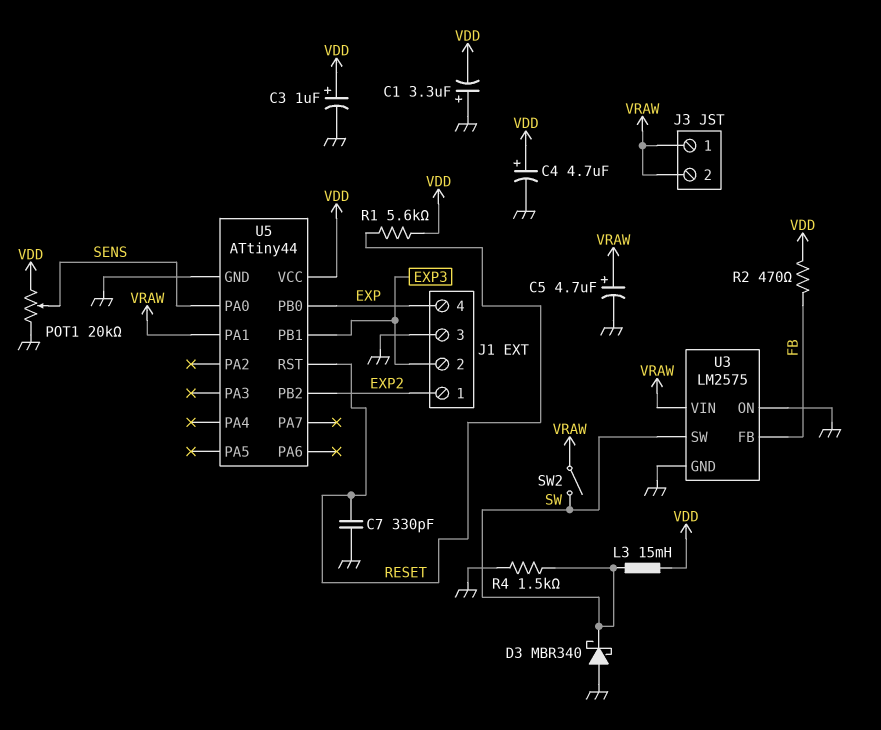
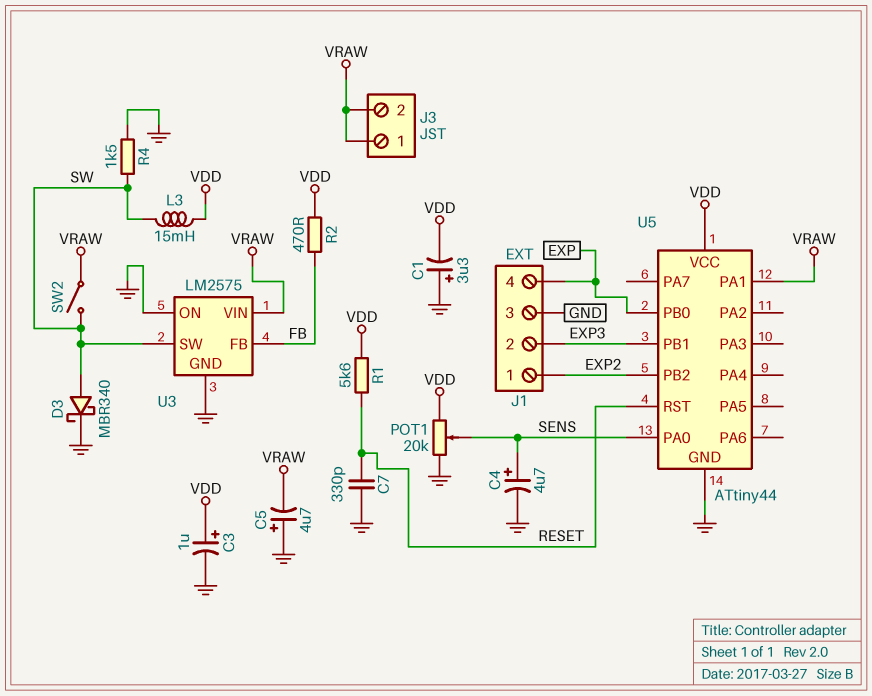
C4: 4.7uF (plus VDD, minus GND) -> 4.7uF (plus SENS, minus GND)
C5: 4.7uF (plus VRAW, minus GND) -> 4.7uF (plus GND, minus VRAW)
D3: schottky MBR340 (A GND, K SW) -> schottky MBR340 (A SW, K GND)

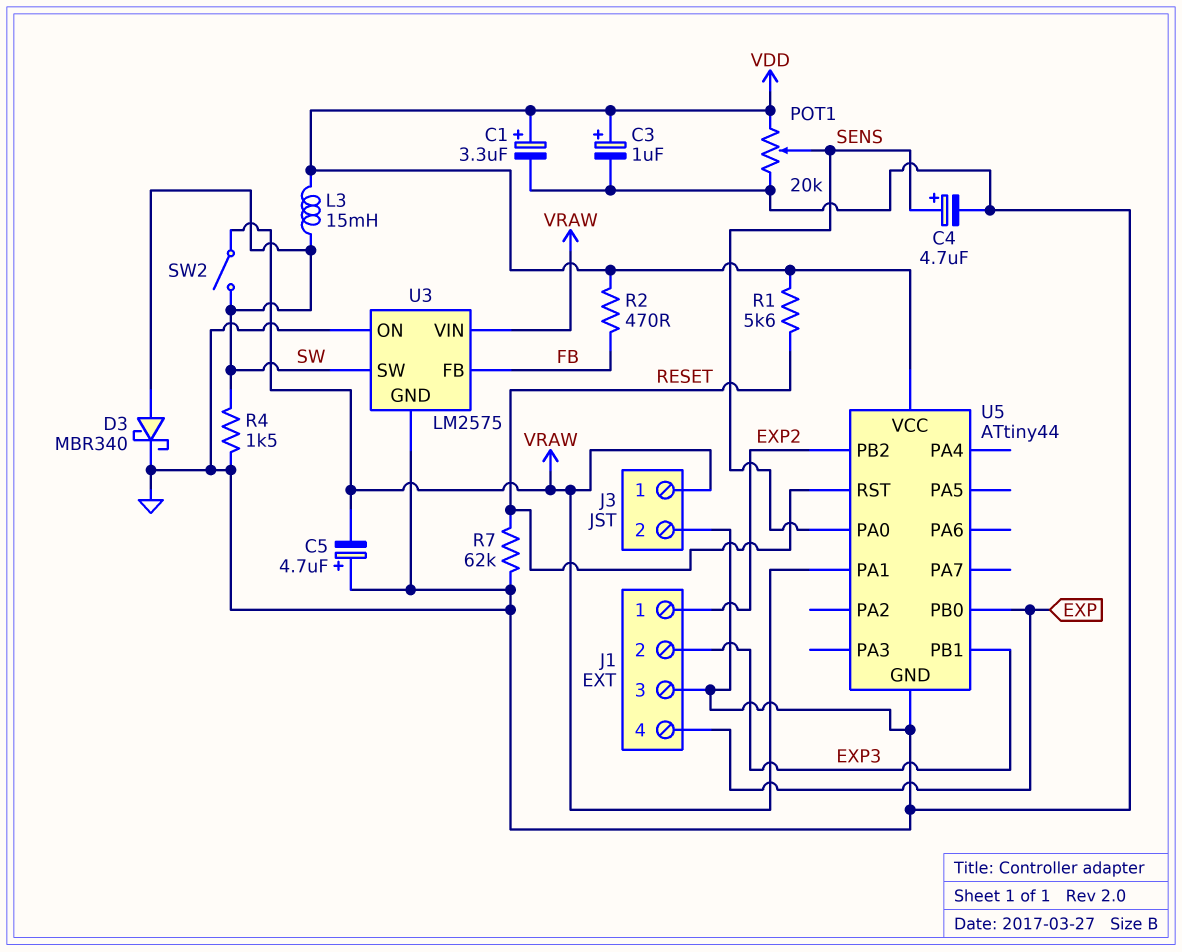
C1: 3.3uF (plus GND, minus VDD) -> 3.3uF (plus VDD, minus GND)
C7: 330pF (GND, RESET) -> none
J3 pin 2: VRAW -> GND
R7: none -> 62k (GND, RESET)

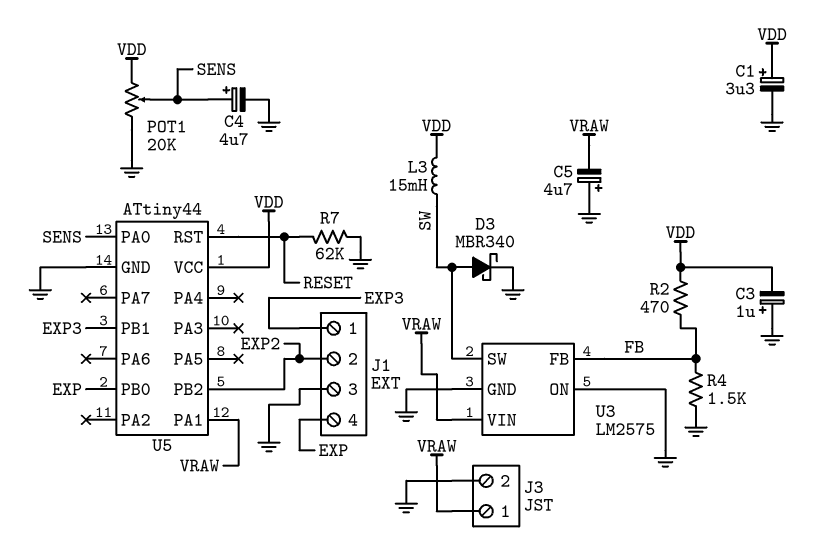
C3: 1uF (plus VDD, minus GND) -> 1uF (plus GND, minus VDD)
J1 pin 1: EXP2 -> EXP3
J1 pin 2: EXP3 -> EXP2
R1: 5.6k (RESET, VDD) -> none
R4: 1.5k (GND, SW) -> 1.5k (FB, GND)
SW2: switch (SW, VRAW) -> none

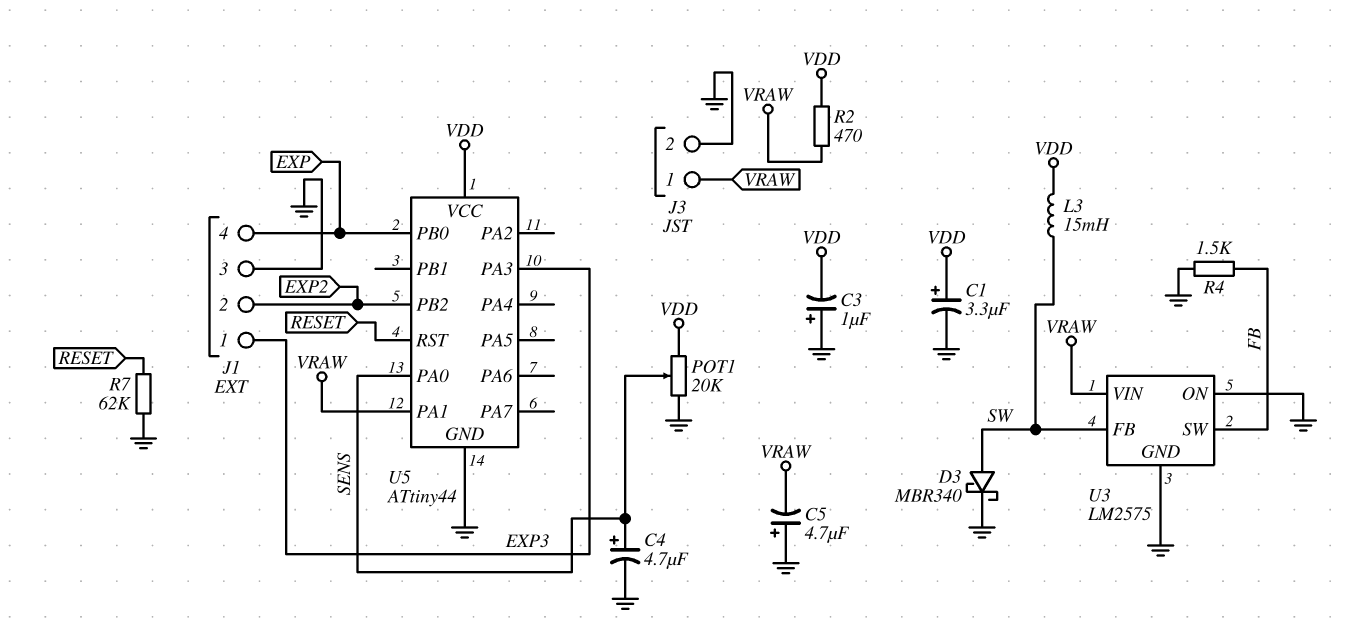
R2: 470 (FB, VDD) -> 470 (VDD, VRAW)
U3 pin FB: FB -> SW
U3 pin SW: SW -> FB
U5 pin PA3: none -> EXP3
U5 pin PB1: EXP3 -> none

